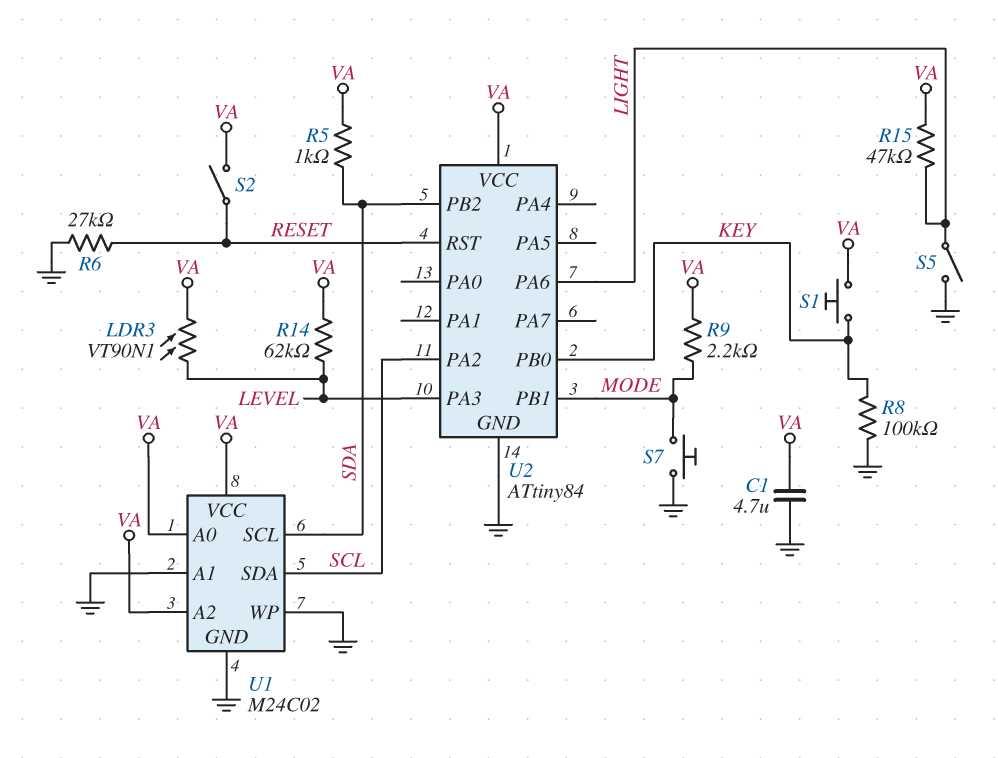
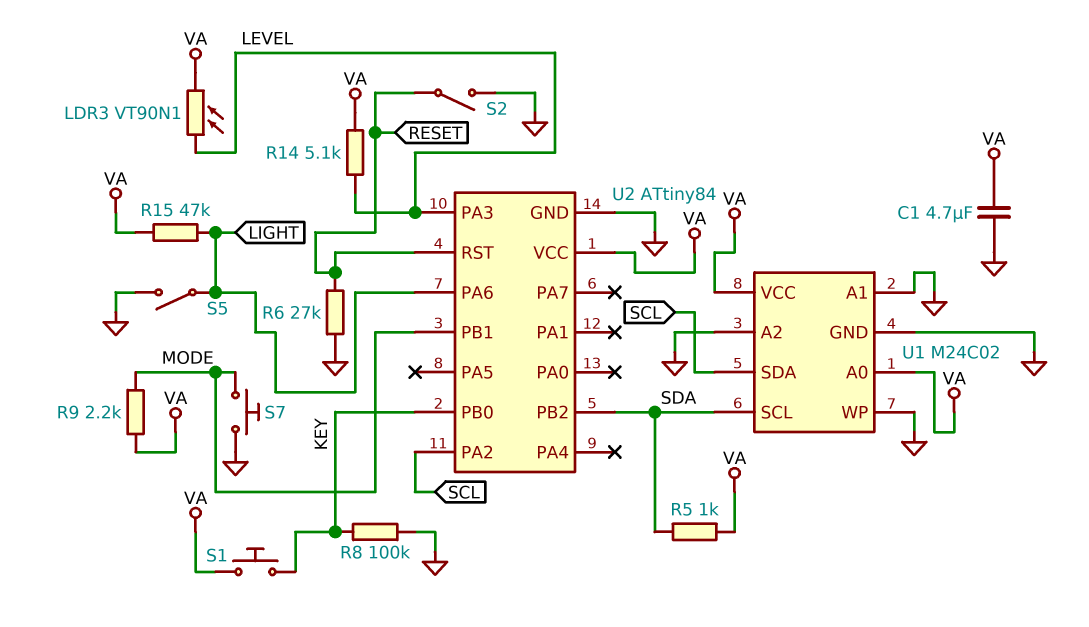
R14: 62k (LEVEL, VA) -> 5.1k (LEVEL, VA)
S2: switch (RESET, VA) -> switch (GND, RESET)
U1 pin A2: VA -> GND

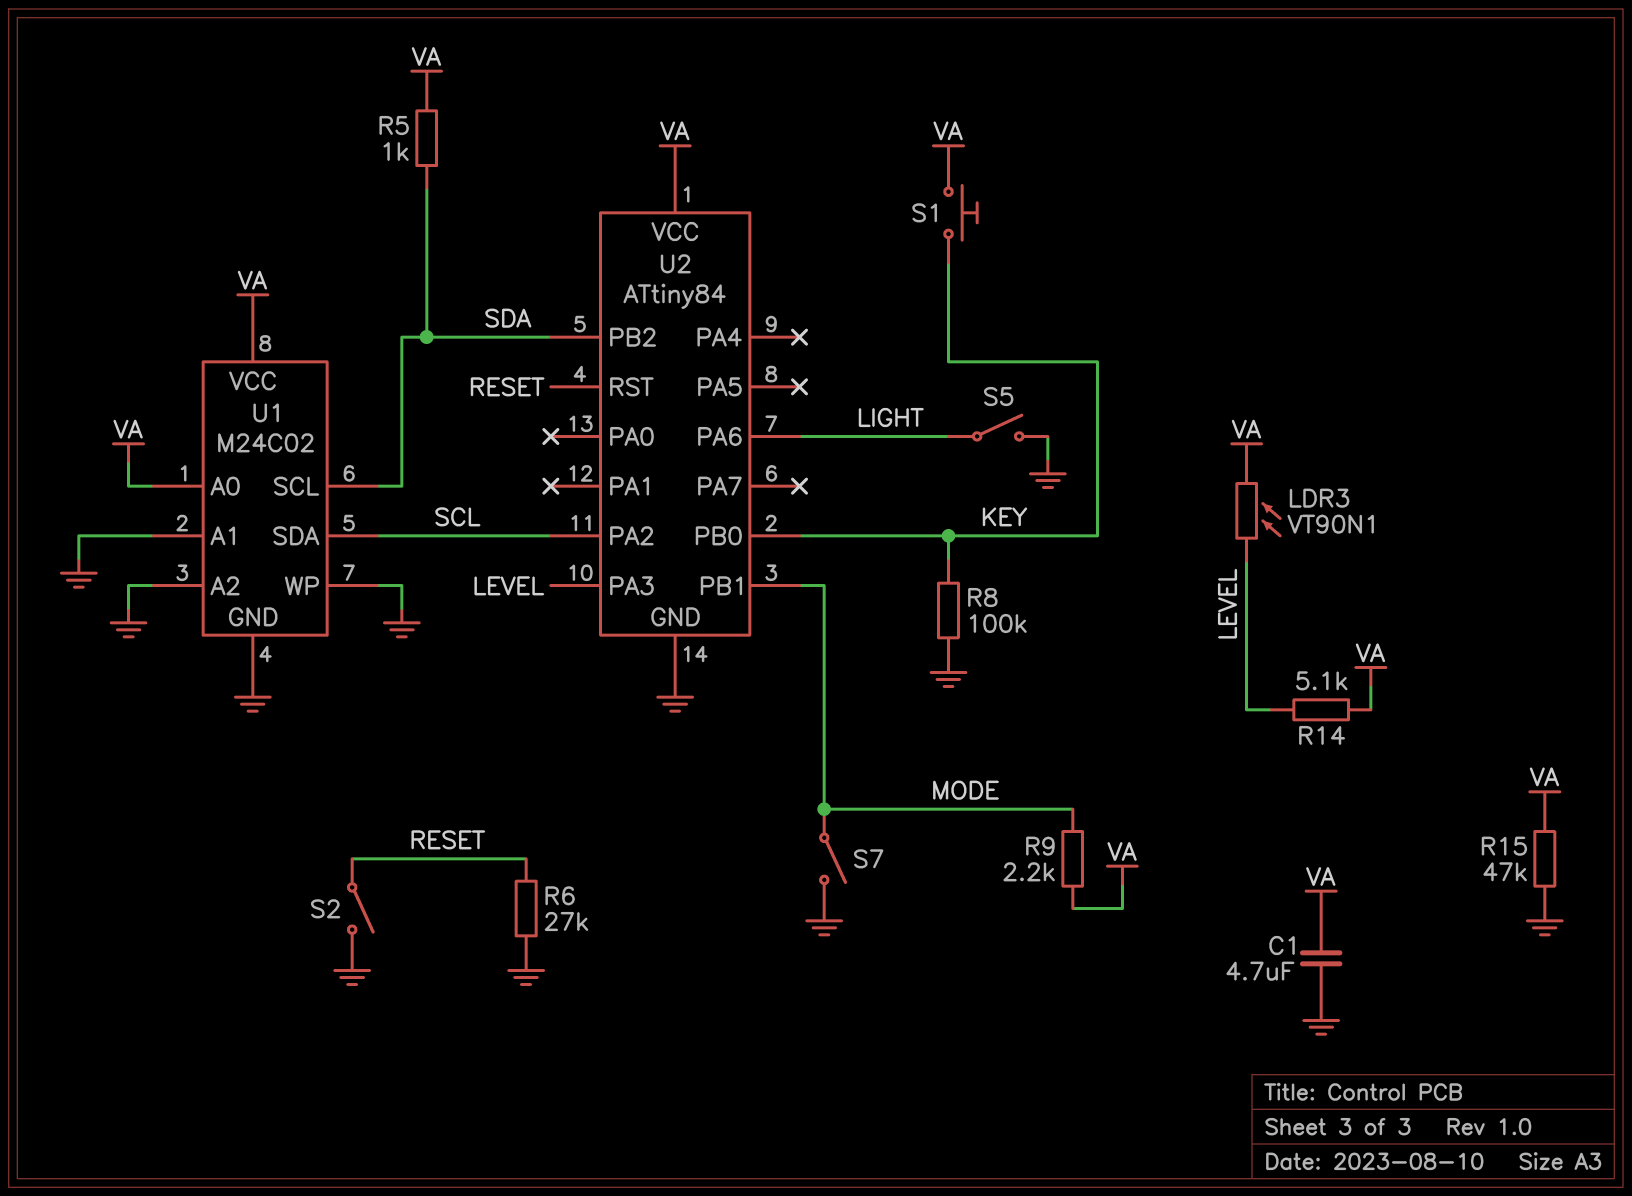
R15: 47k (LIGHT, VA) -> 47k (GND, VA)
S7: button (GND, MODE) -> switch (GND, MODE)

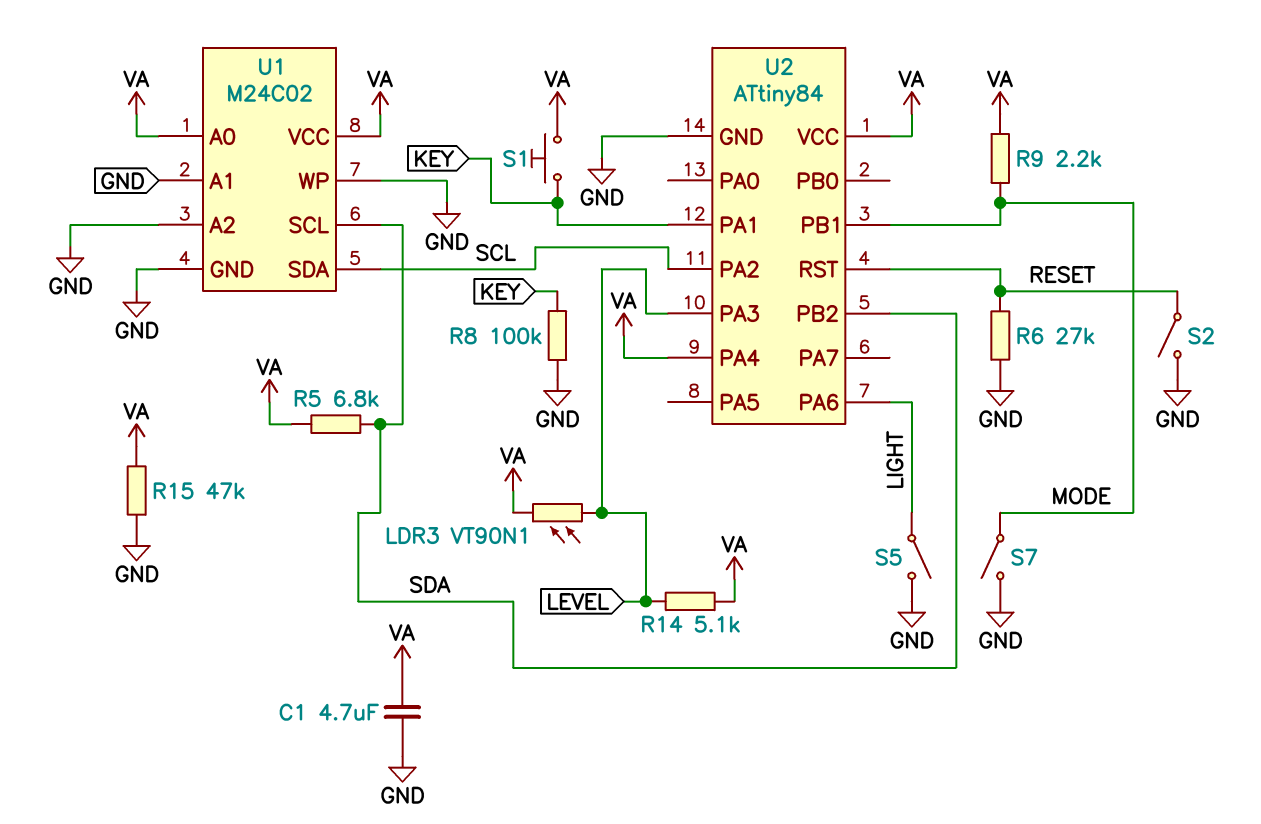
R5: 1k (SDA, VA) -> 6.8k (SDA, VA)
U2 pin PA1: none -> KEY
U2 pin PA4: none -> VA
U2 pin PB0: KEY -> none

